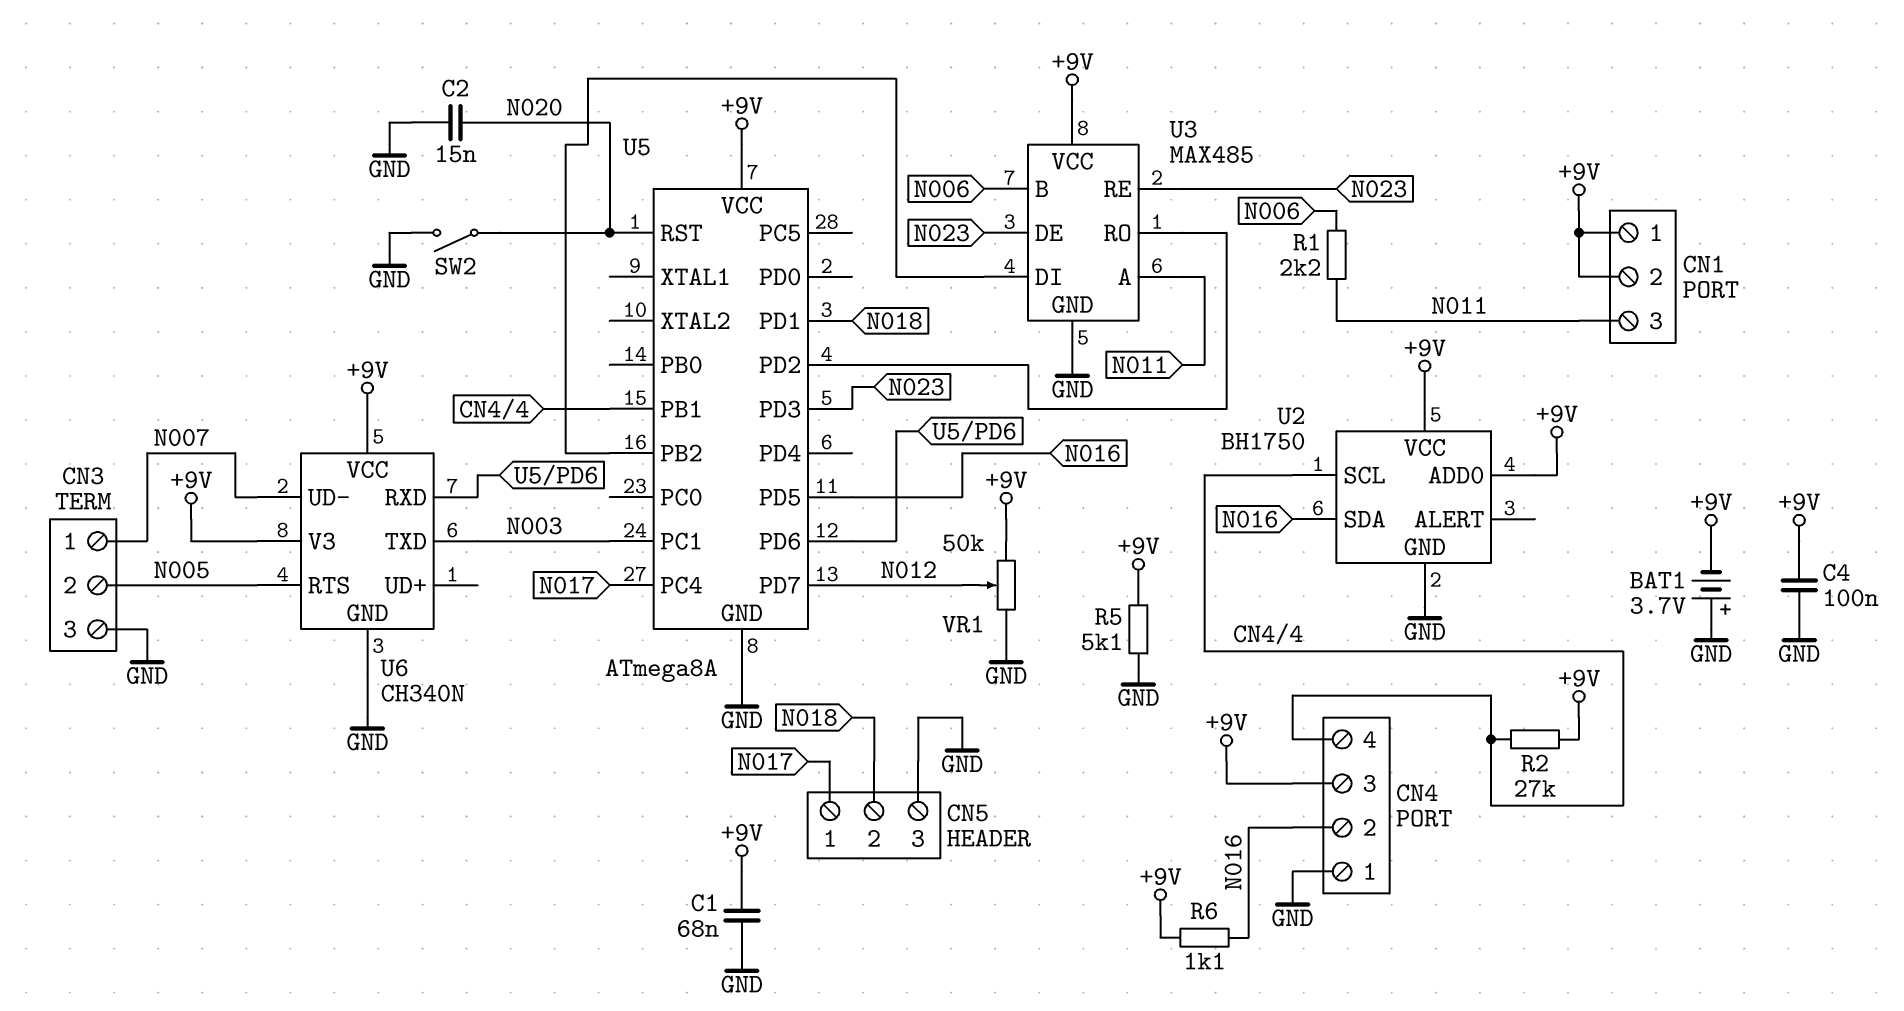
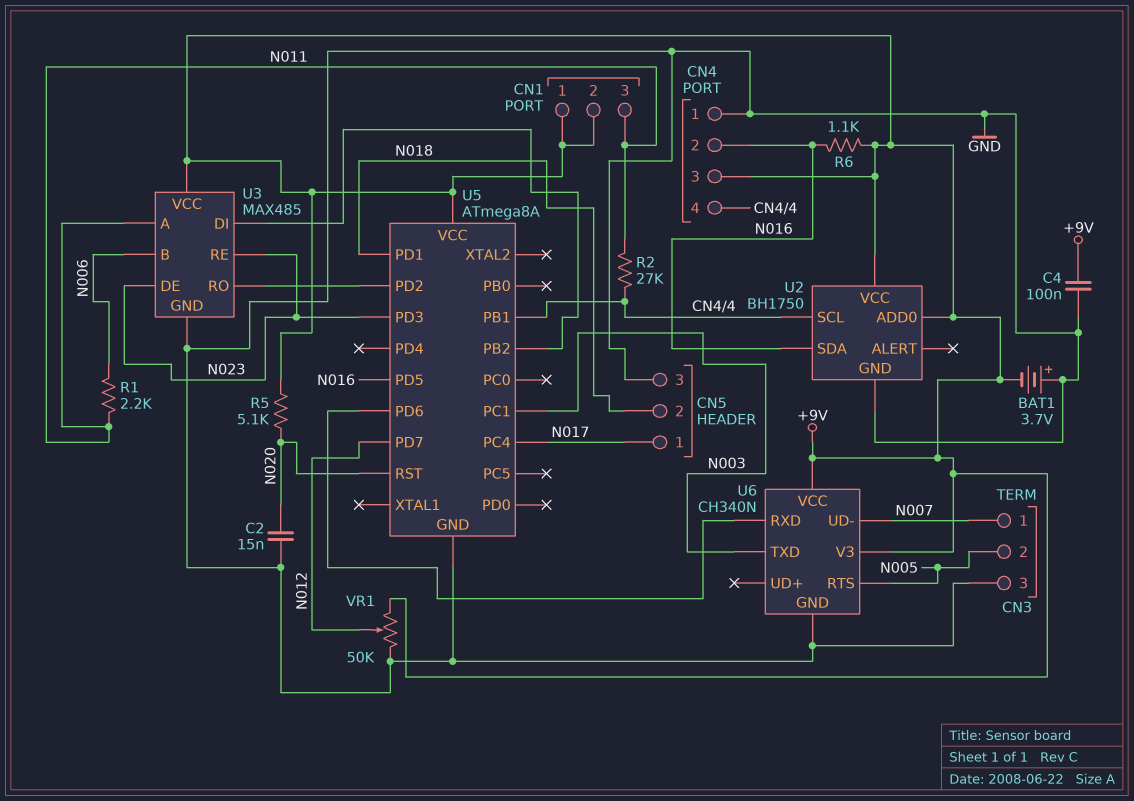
C1: 68nF (+9V, GND) -> none
R2: 27k (+9V, CN4/4) -> 27k (CN4/4, N011)
R5: 5.1k (+9V, GND) -> 5.1k (+9V, N020)
SW2: switch (GND, N020) -> none

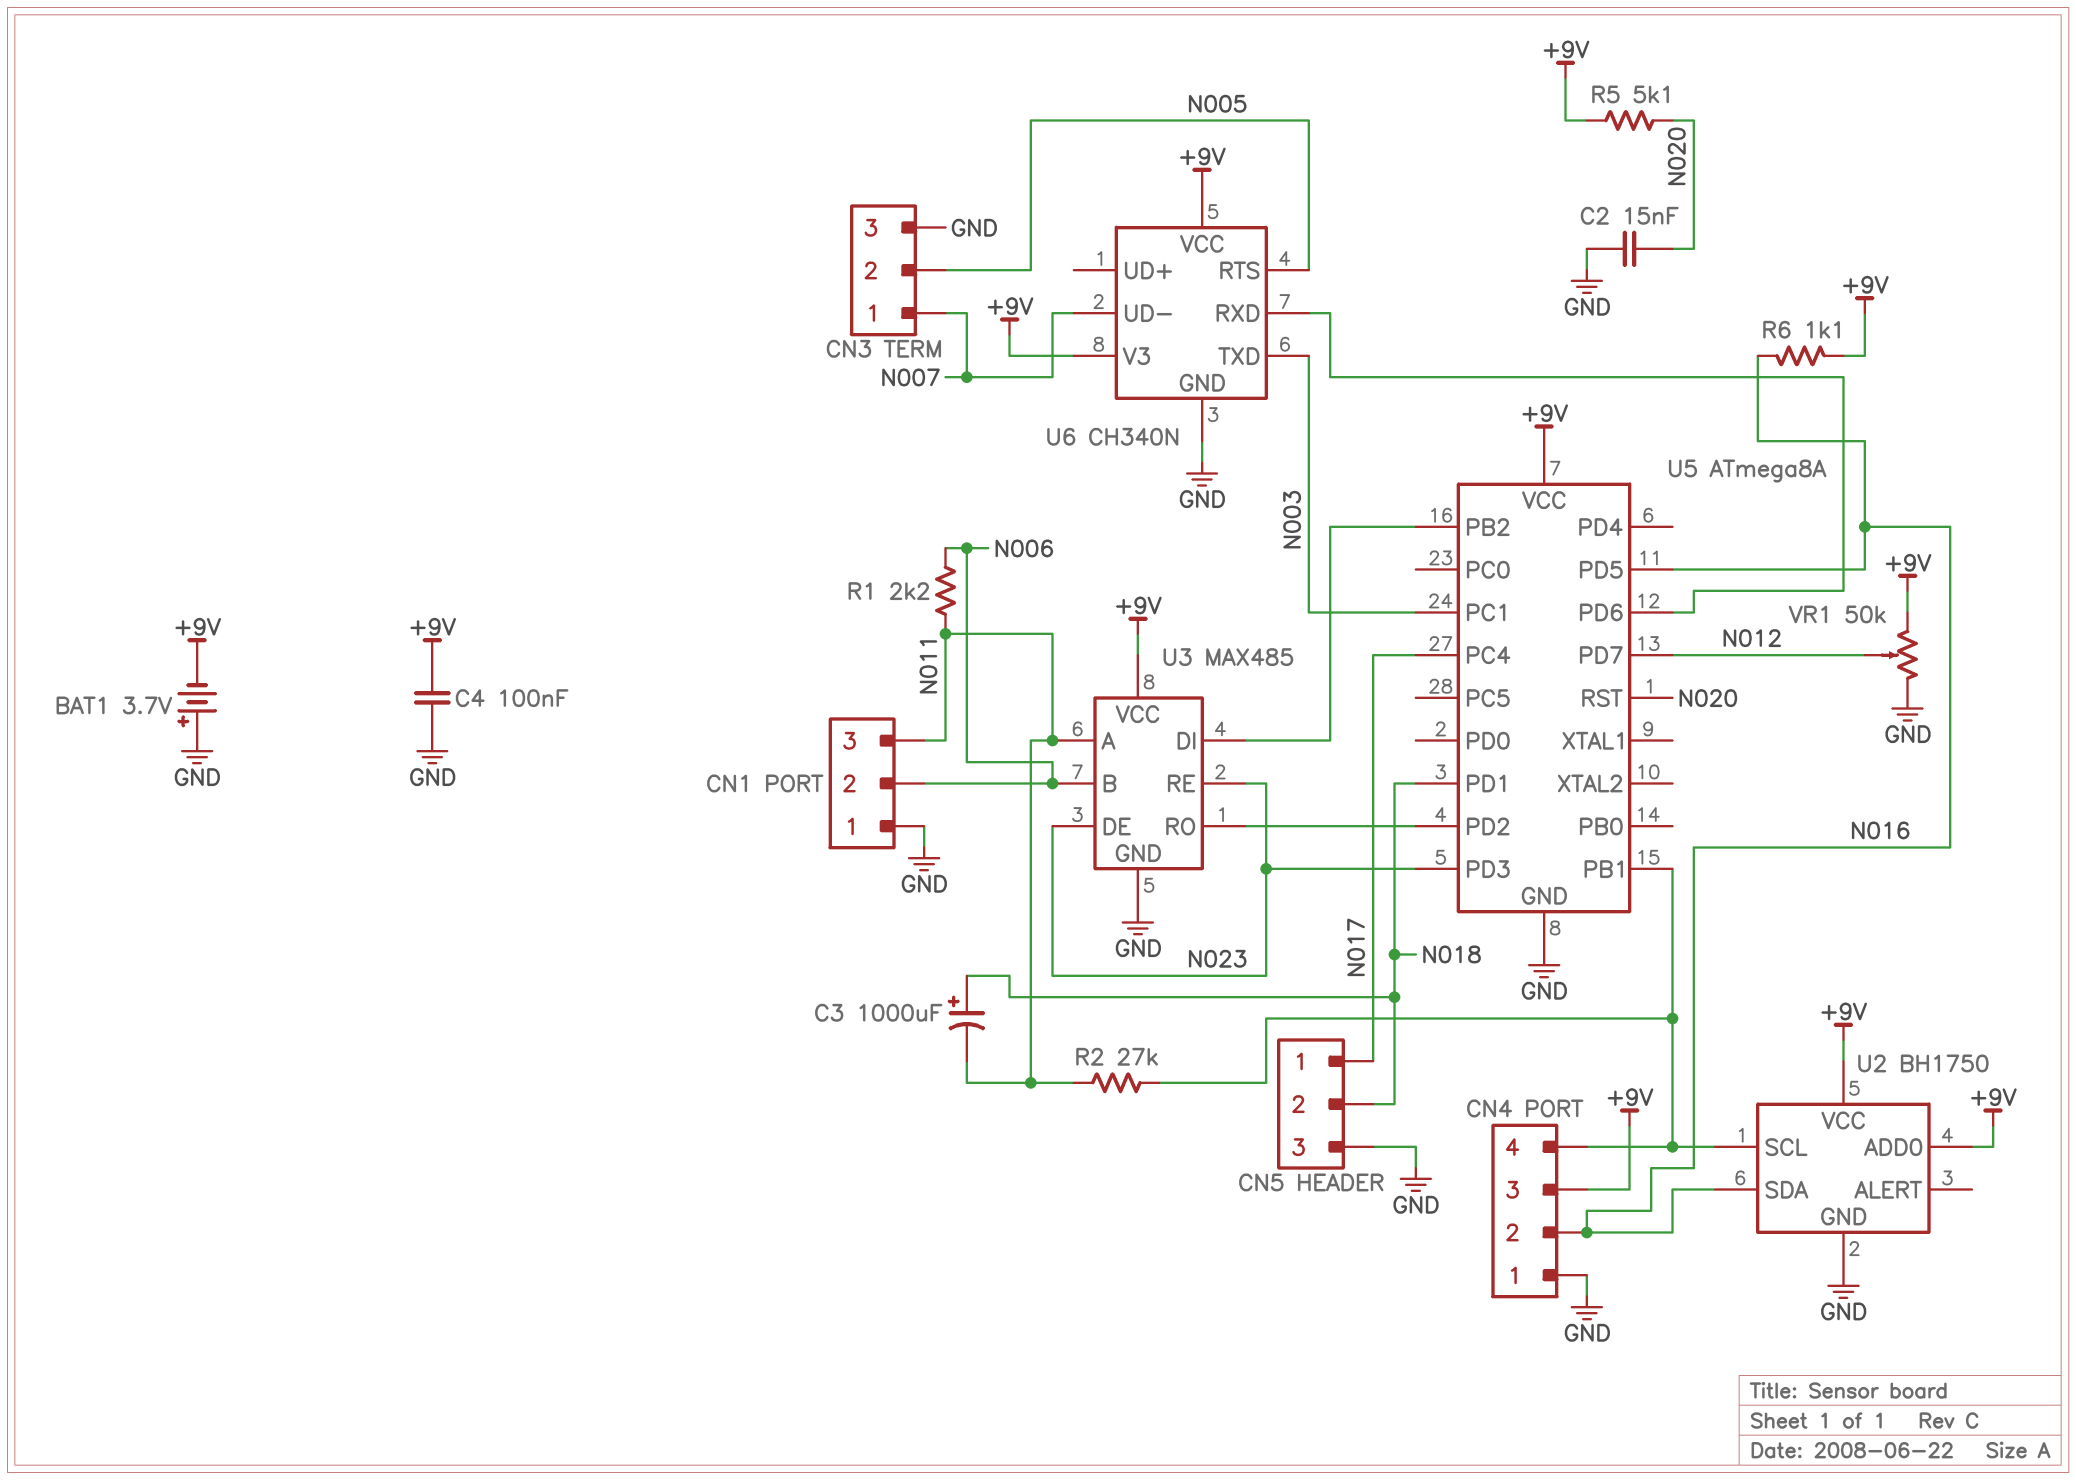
C3: none -> 1000uF (plus N018, minus N011)
CN1 pin 1: +9V -> GND
CN1 pin 2: +9V -> N006

